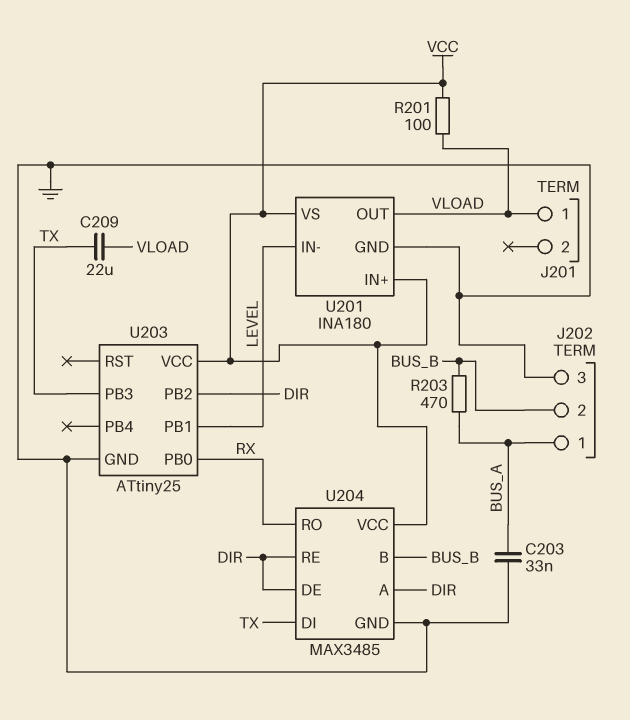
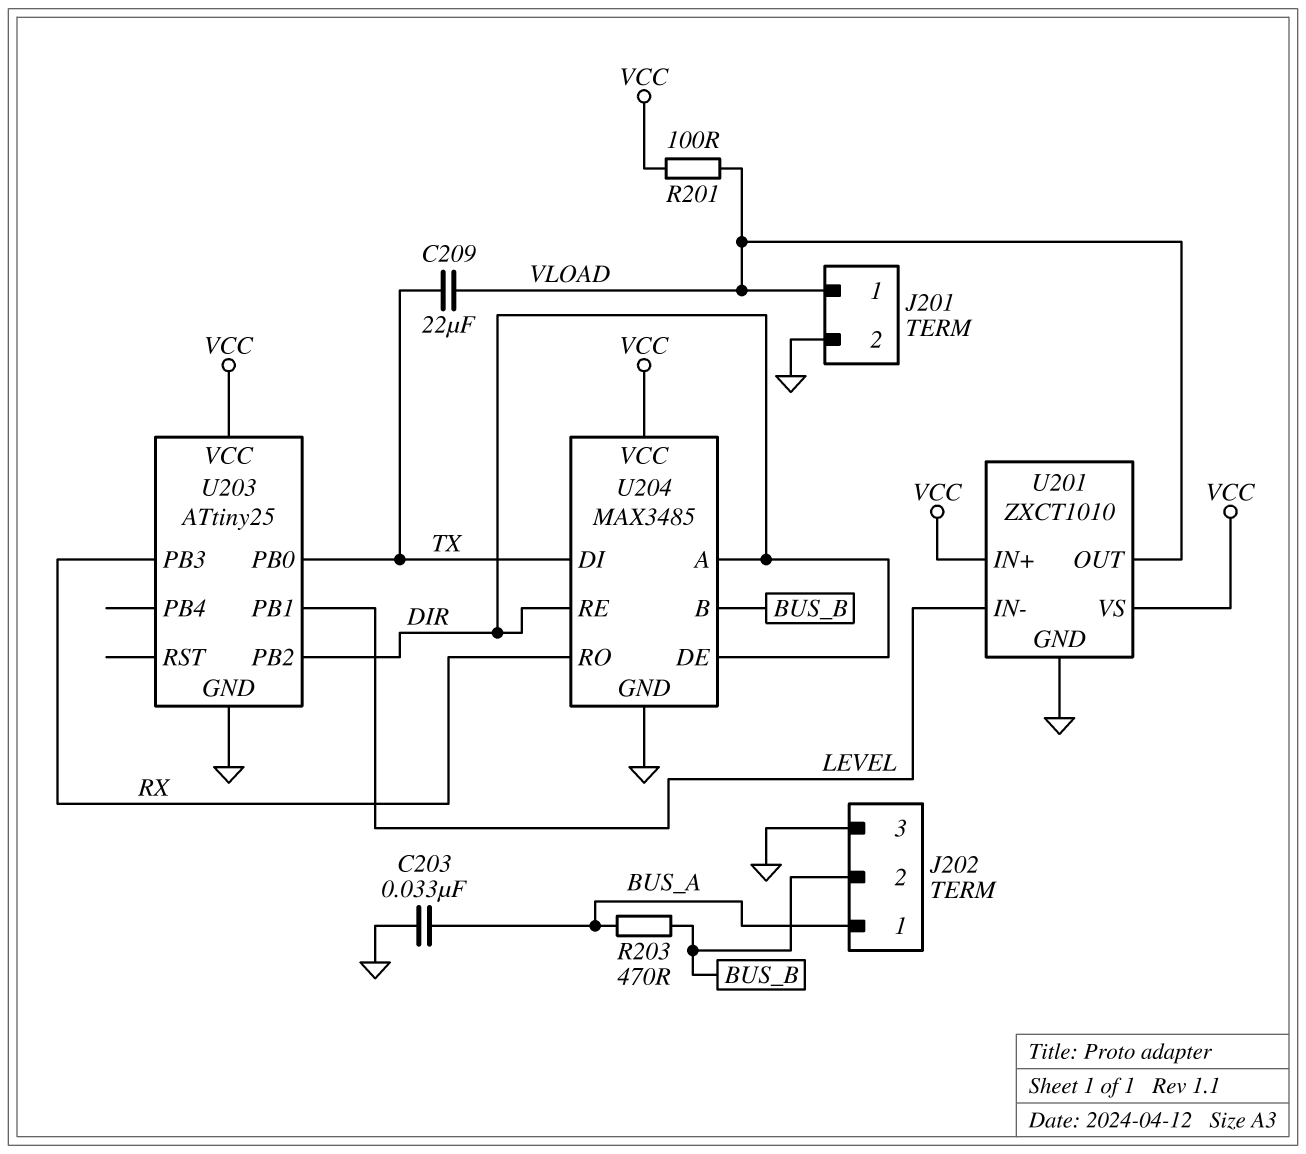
J201 pin 2: none -> GND
U201: INA180 -> ZXCT1010
U203 pin PB0: RX -> TX
U203 pin PB3: TX -> RX

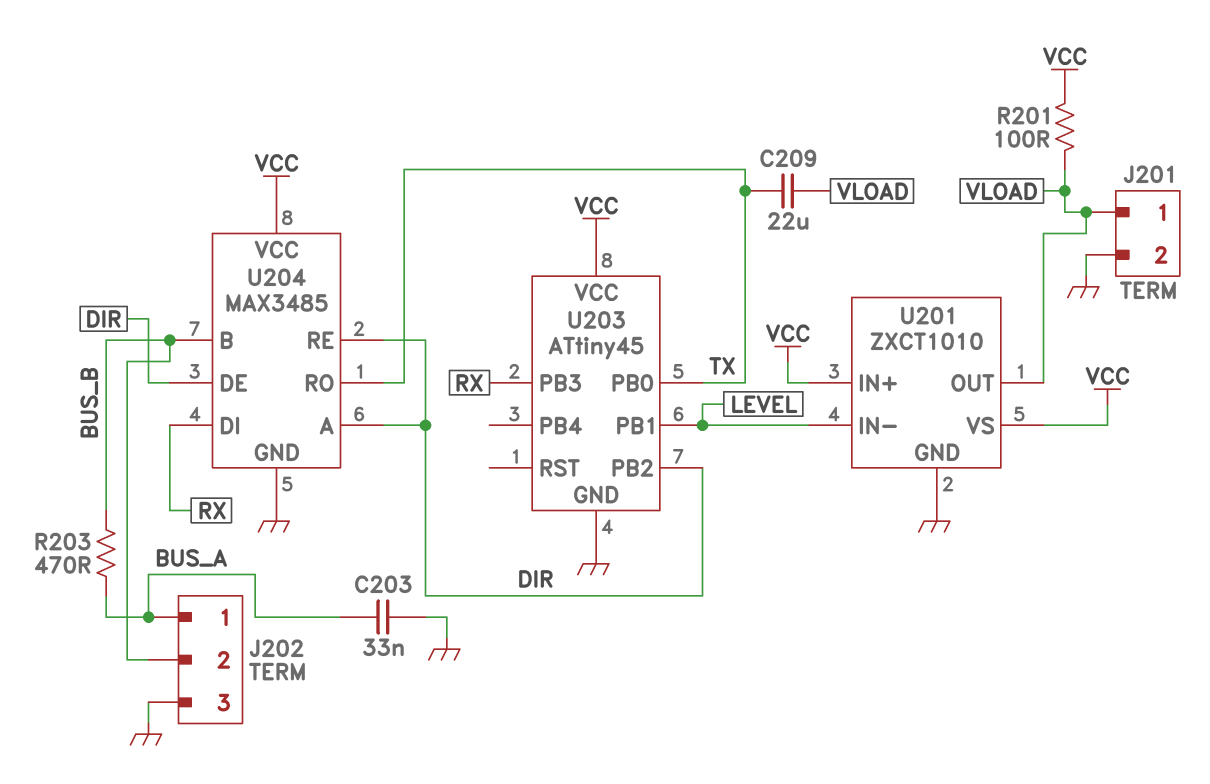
U203: ATtiny25 -> ATtiny45
U204 pin DI: TX -> RX
U204 pin RO: RX -> TX

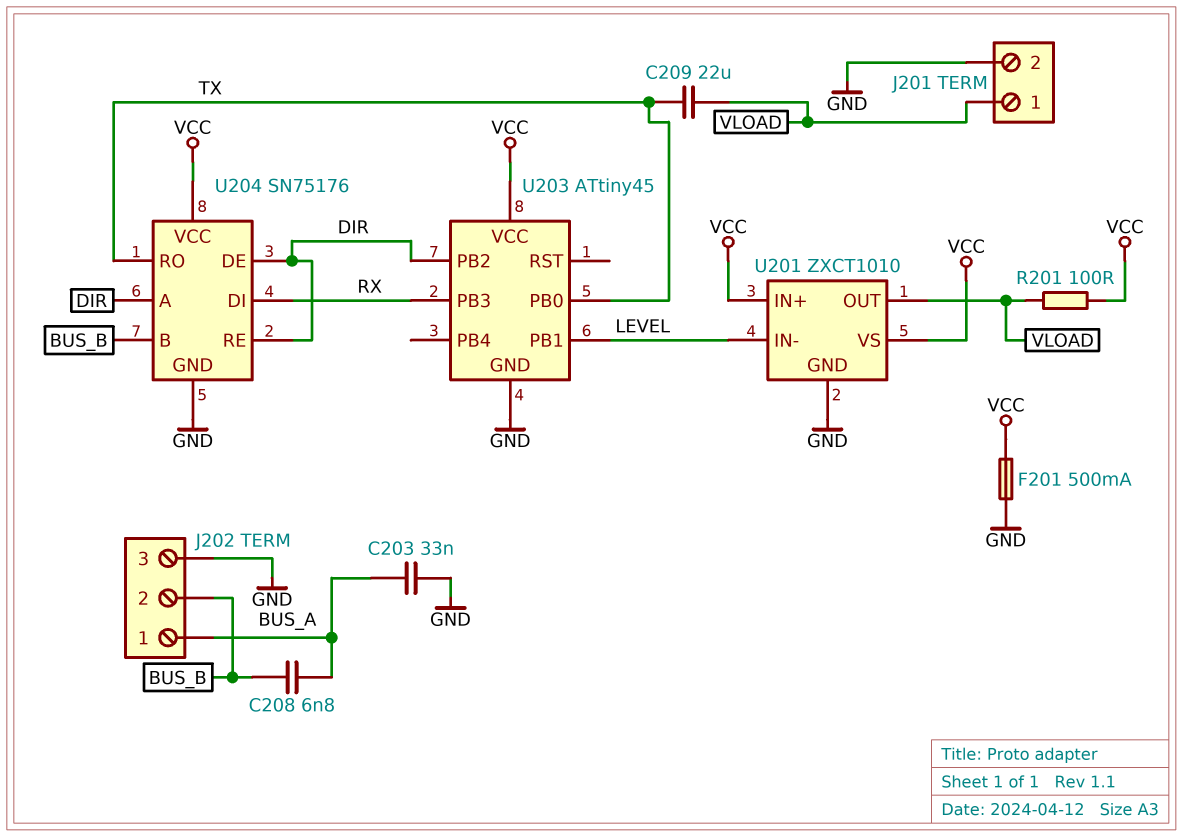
C208: none -> 6.8nF (BUS_A, BUS_B)
F201: none -> 500mA (GND, VCC)
R203: 470 (BUS_A, BUS_B) -> none
U204: MAX3485 -> SN75176

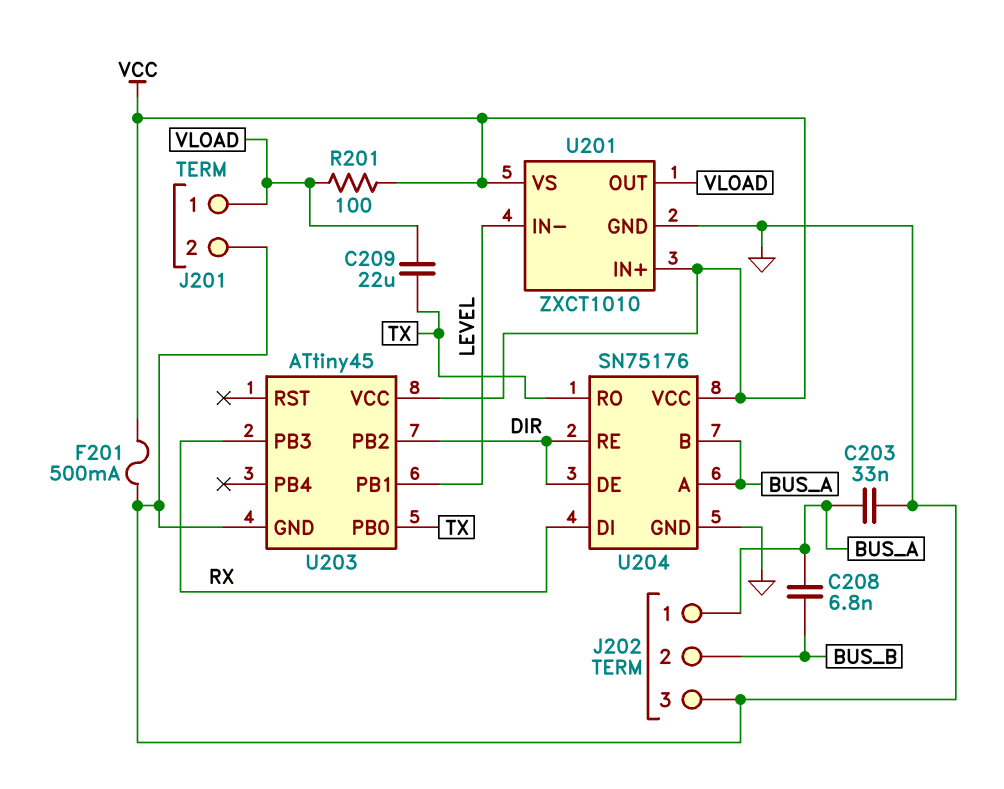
U204 pin A: DIR -> BUS_A
U204 pin B: BUS_B -> BUS_A

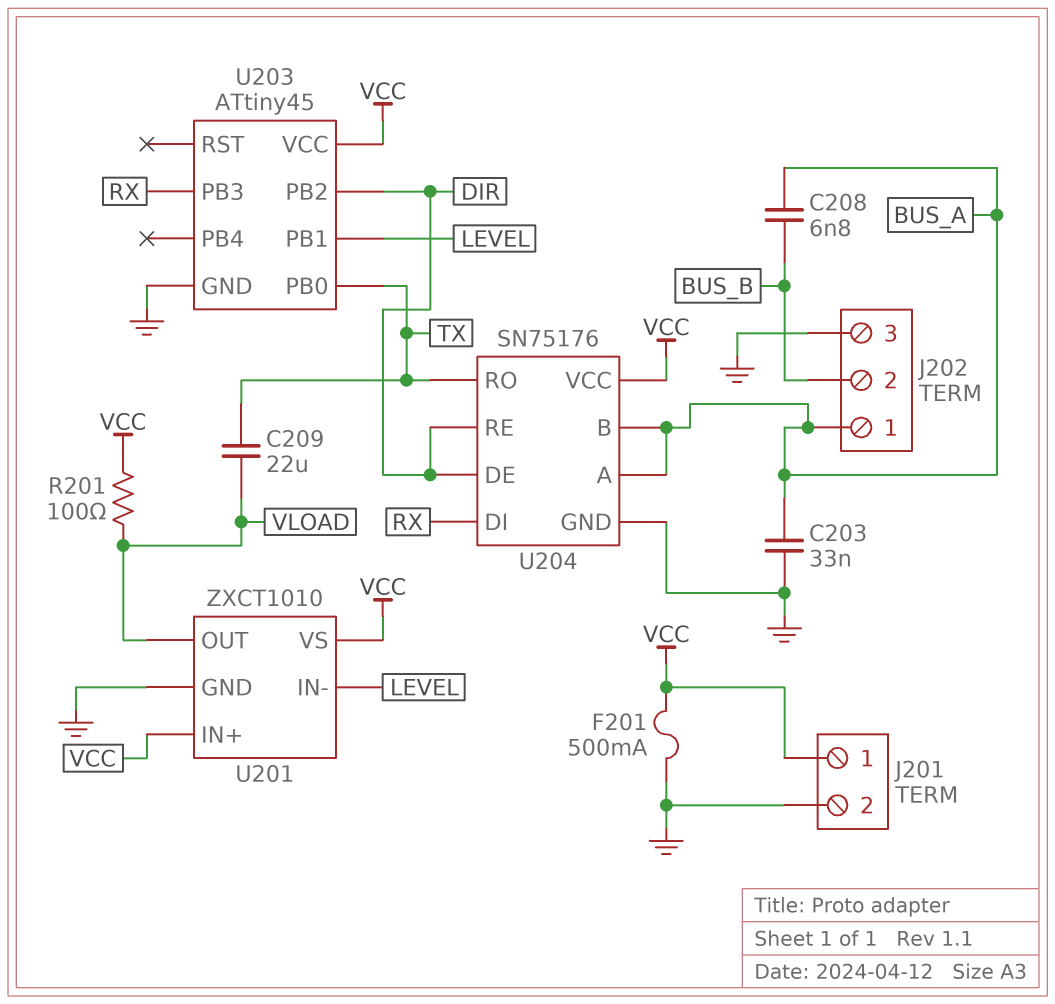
J201 pin 1: VLOAD -> VCC

